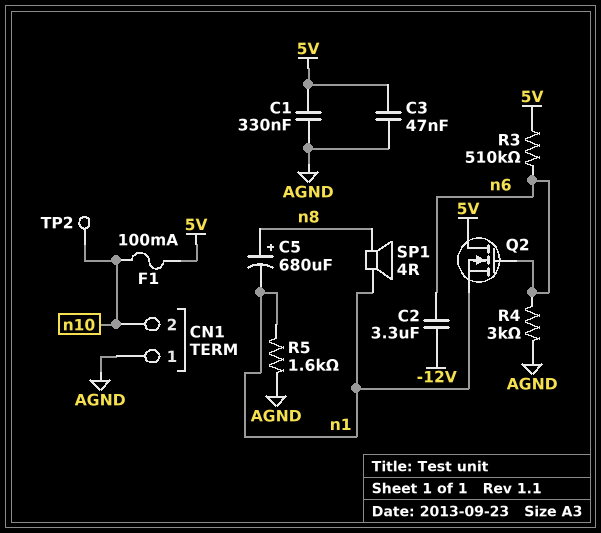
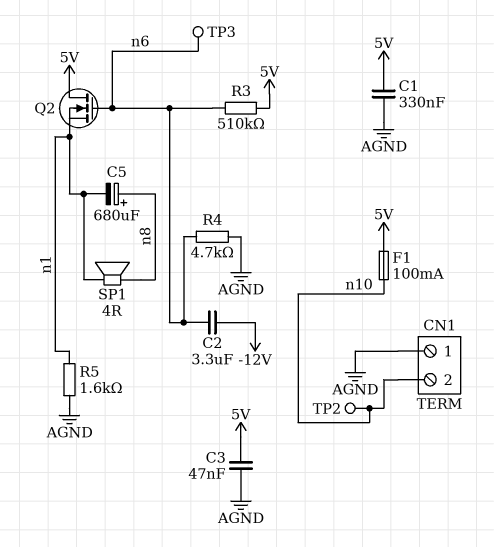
R4: 3k (AGND, n6) -> 4.7k (AGND, n6)
TP3: none -> test point (n6)

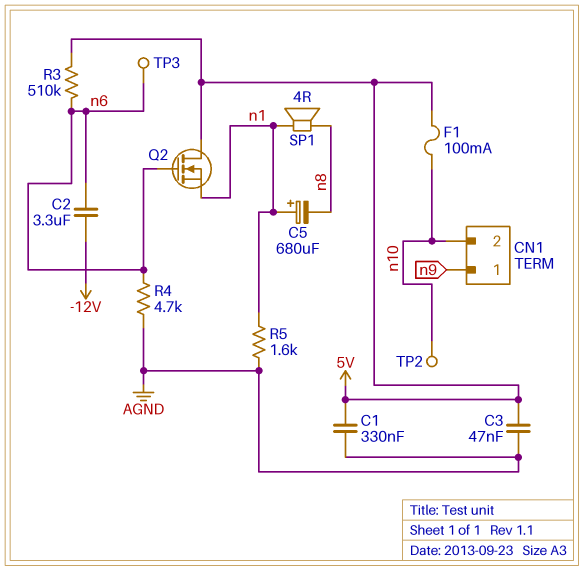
C5: 680uF (plus n8, minus n1) -> 680uF (plus n1, minus n8)
CN1 pin 1: AGND -> n9

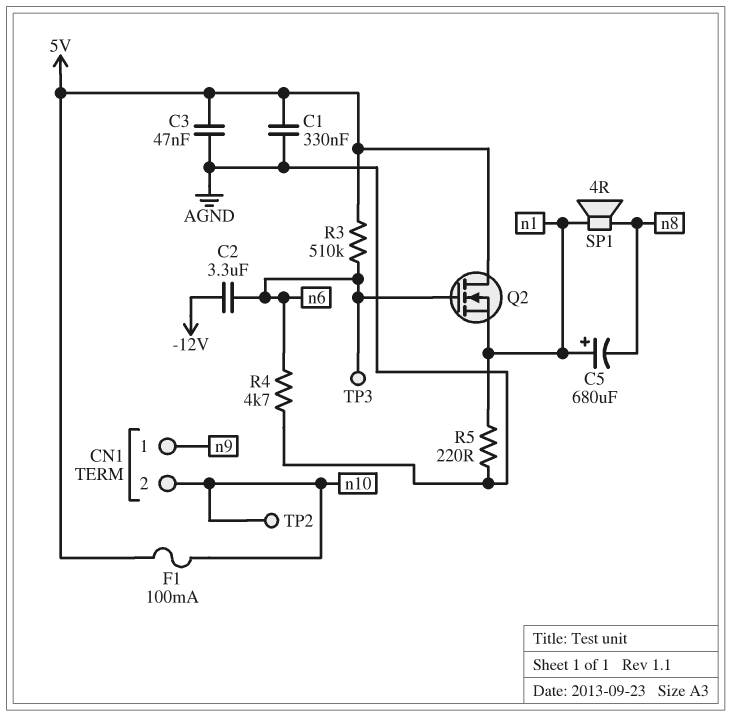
R5: 1.6k (AGND, n1) -> 220 (AGND, n1)

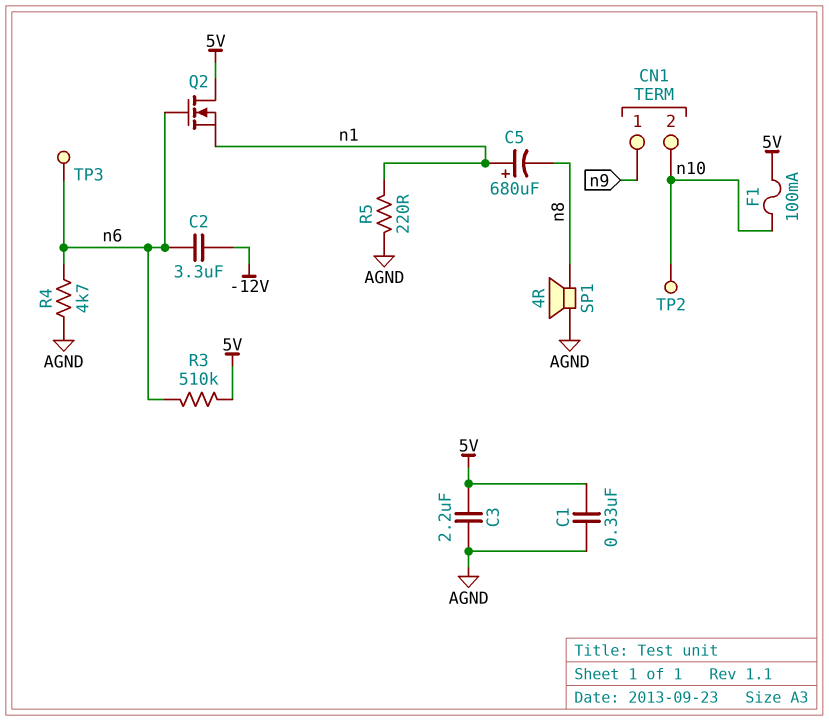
C3: 47nF (5V, AGND) -> 2.2uF (5V, AGND)
SP1: speaker 4R (n1, n8) -> speaker 4R (AGND, n8)

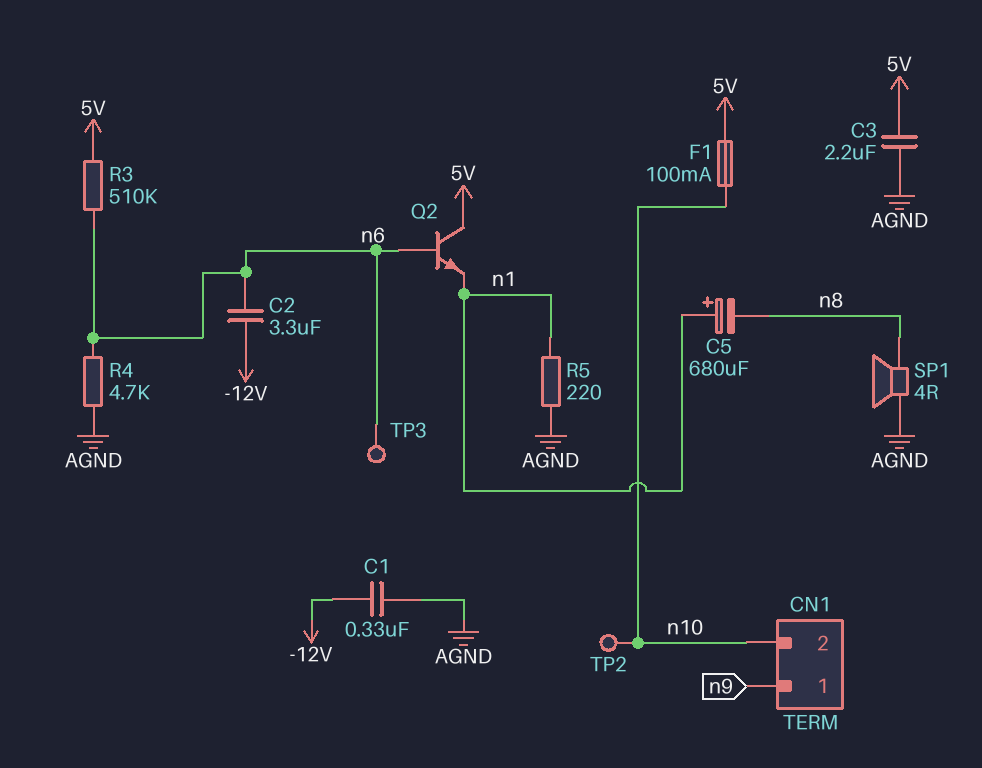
C1: 330nF (5V, AGND) -> 330nF (-12V, AGND)
Q2: NMOS (G n6, D 5V, S n1) -> NPN (B n6, C 5V, E n1)

